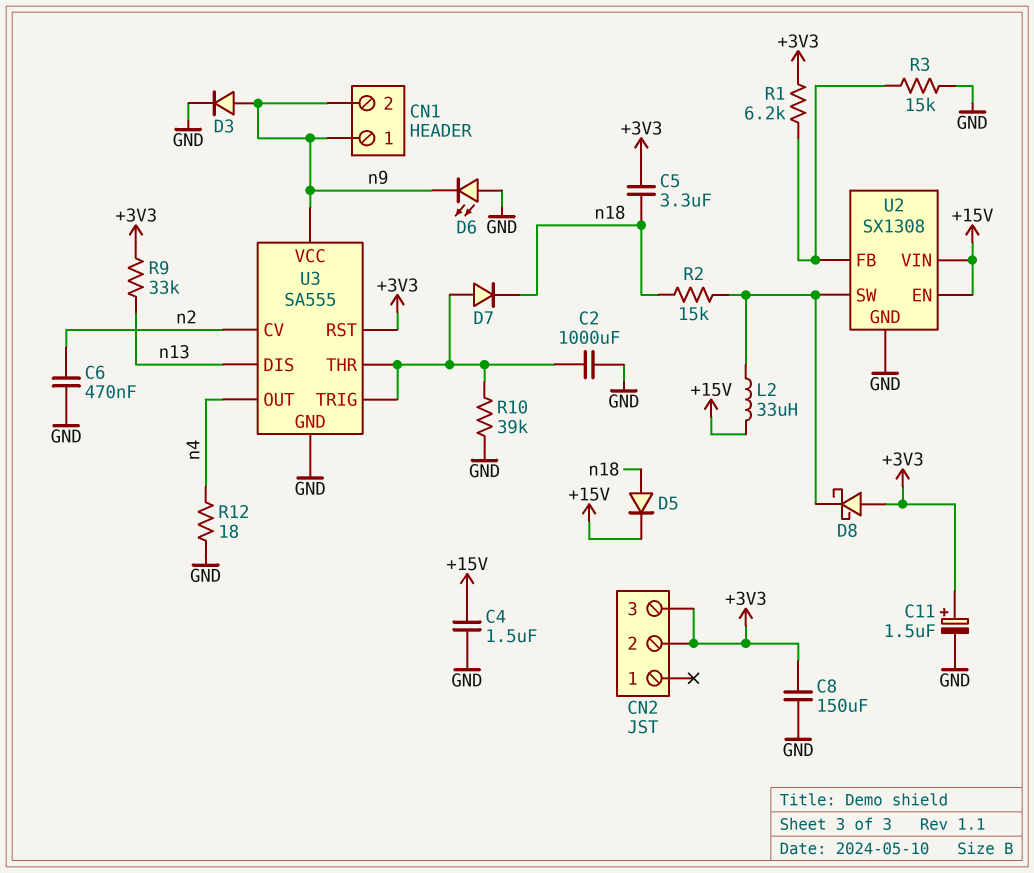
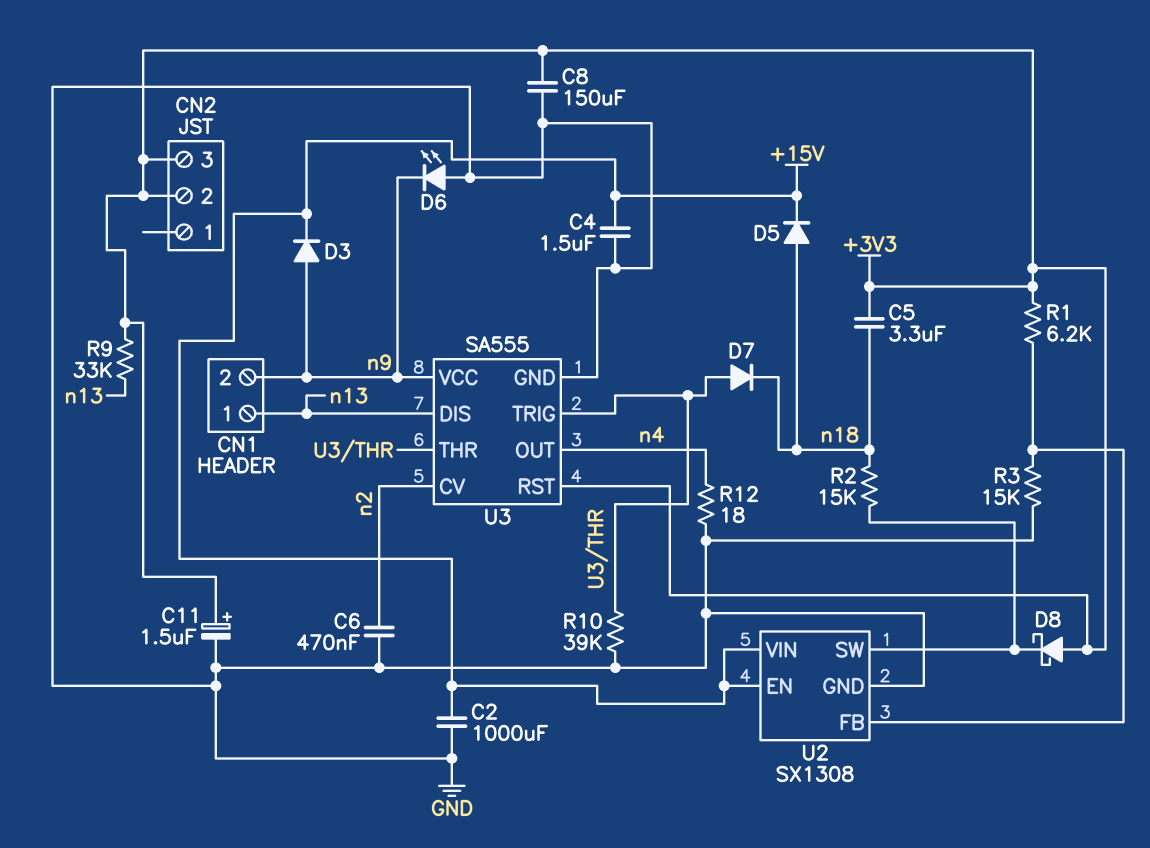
C2: 1000uF (GND, U3/THR) -> 1000uF (+15V, GND)
CN1 pin 1: n9 -> n13
D3: diode (A n9, K GND) -> diode (A n9, K +15V)
L2: 33uH (+15V, U2/SW) -> none

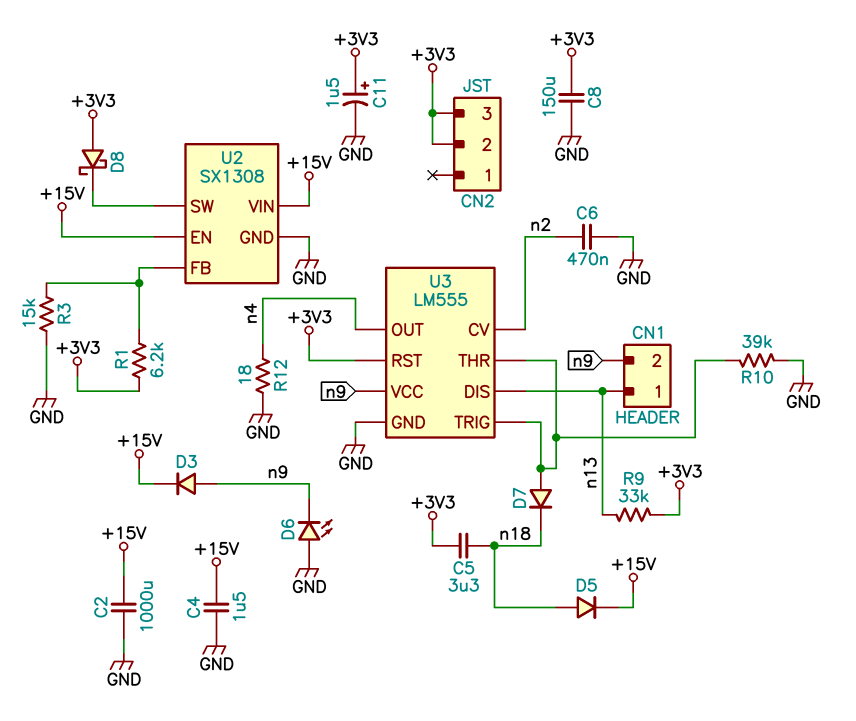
R2: 15k (U2/SW, n18) -> none
U3: SA555 -> LM555

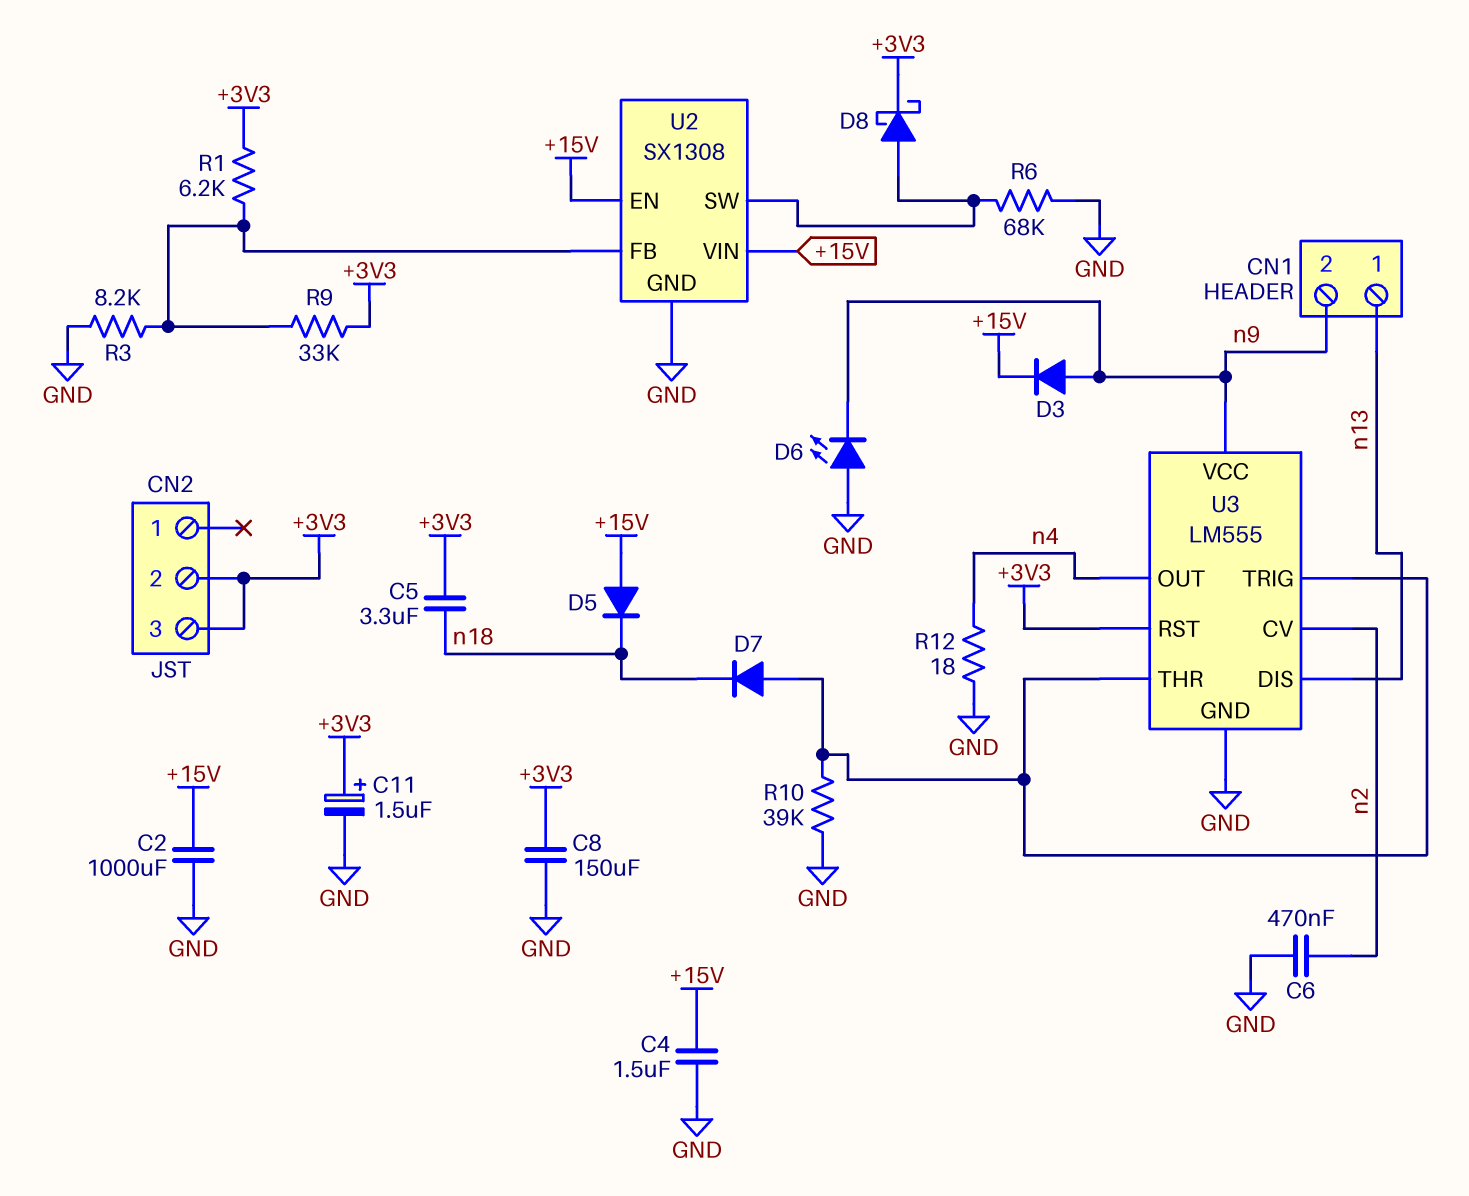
D5: diode (A n18, K +15V) -> diode (A +15V, K n18)
D8: schottky (A +3V3, K U2/SW) -> schottky (A U2/SW, K +3V3)
R3: 15k (GND, U2/FB) -> 8.2k (GND, U2/FB)
R6: none -> 68k (GND, U2/SW)
R9: 33k (+3V3, n13) -> 33k (+3V3, U2/FB)

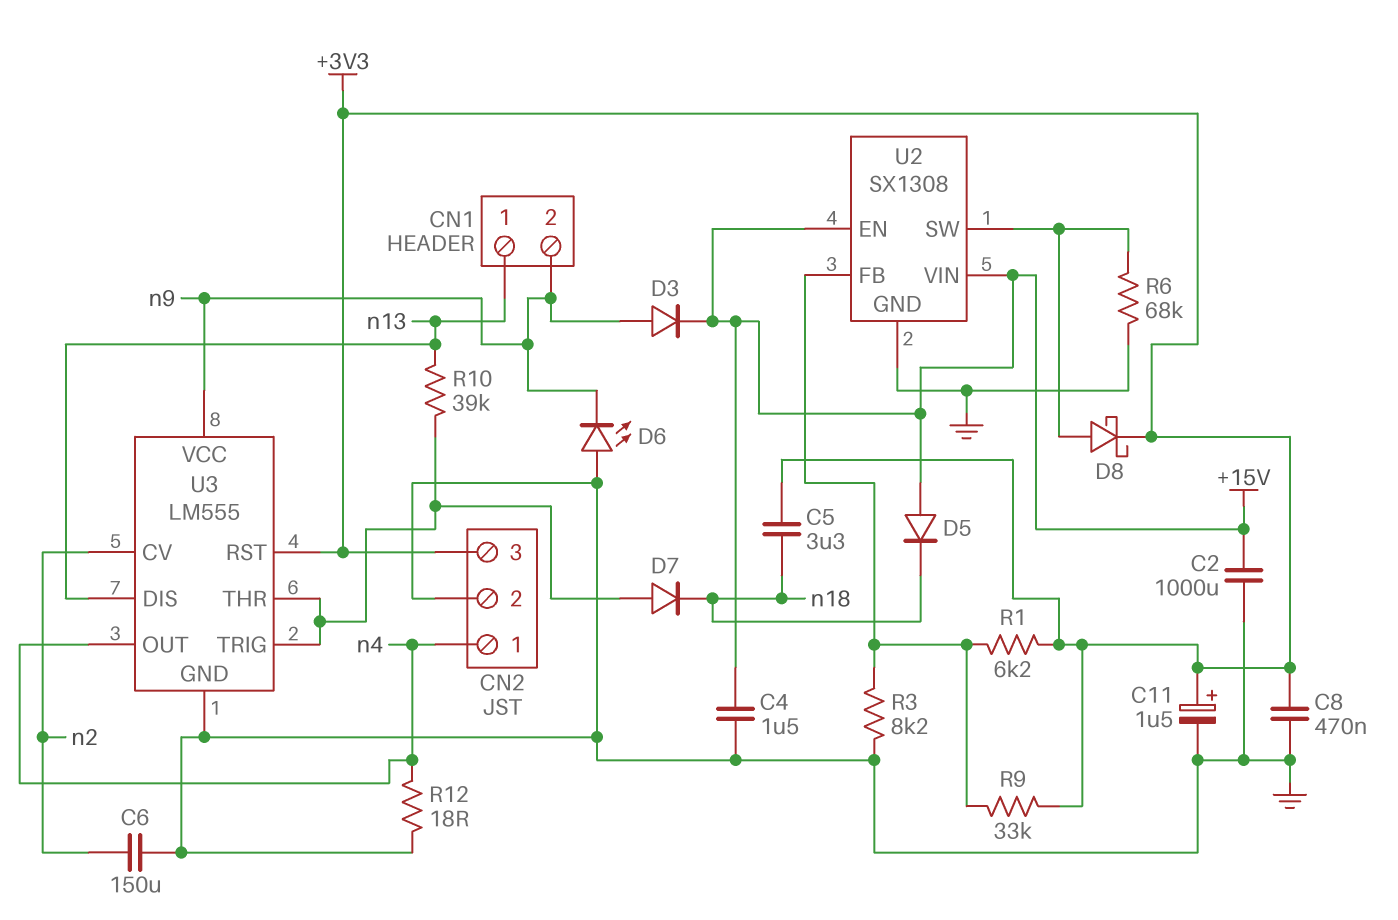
C6: 470nF (GND, n2) -> 150uF (GND, n2)
C8: 150uF (+3V3, GND) -> 470nF (+3V3, GND)
CN2 pin 1: none -> n4
CN2 pin 2: +3V3 -> GND
R10: 39k (GND, U3/THR) -> 39k (U3/THR, n13)

